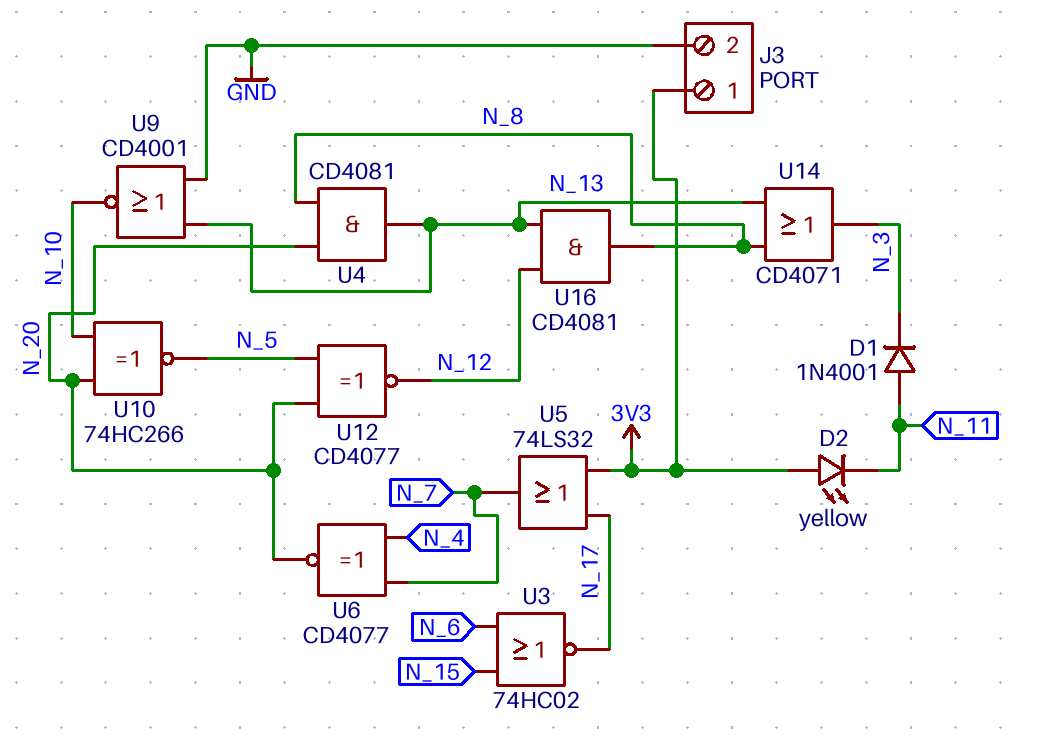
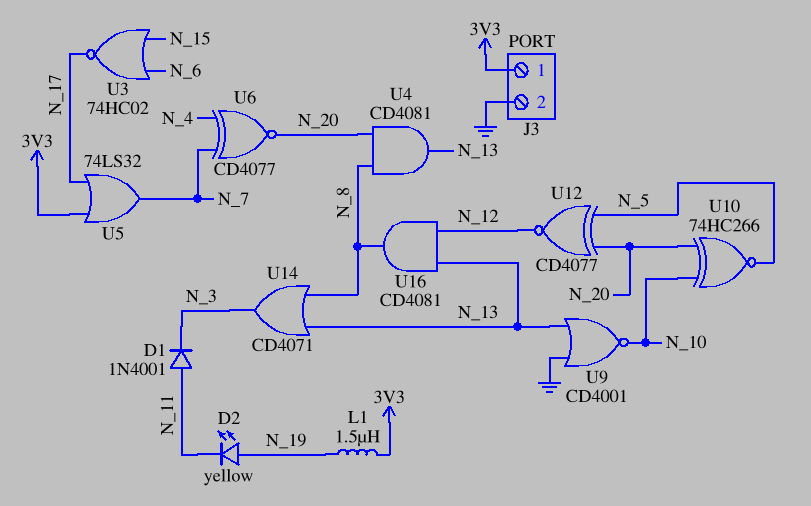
D2: LED yellow (A 3V3, K N_11) -> LED yellow (A N_19, K N_11)
L1: none -> 1.5uH (3V3, N_19)

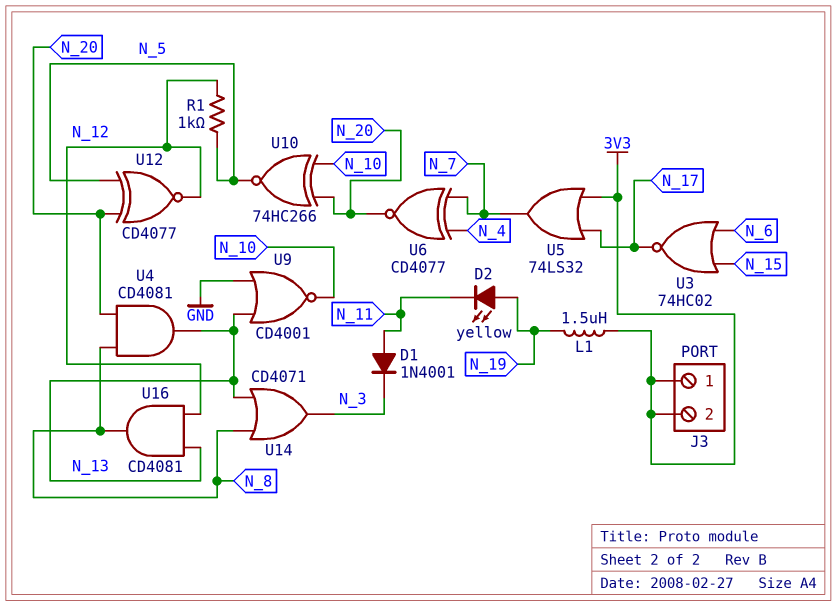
J3 pin 2: GND -> 3V3
R1: none -> 1k (N_5, N_12)

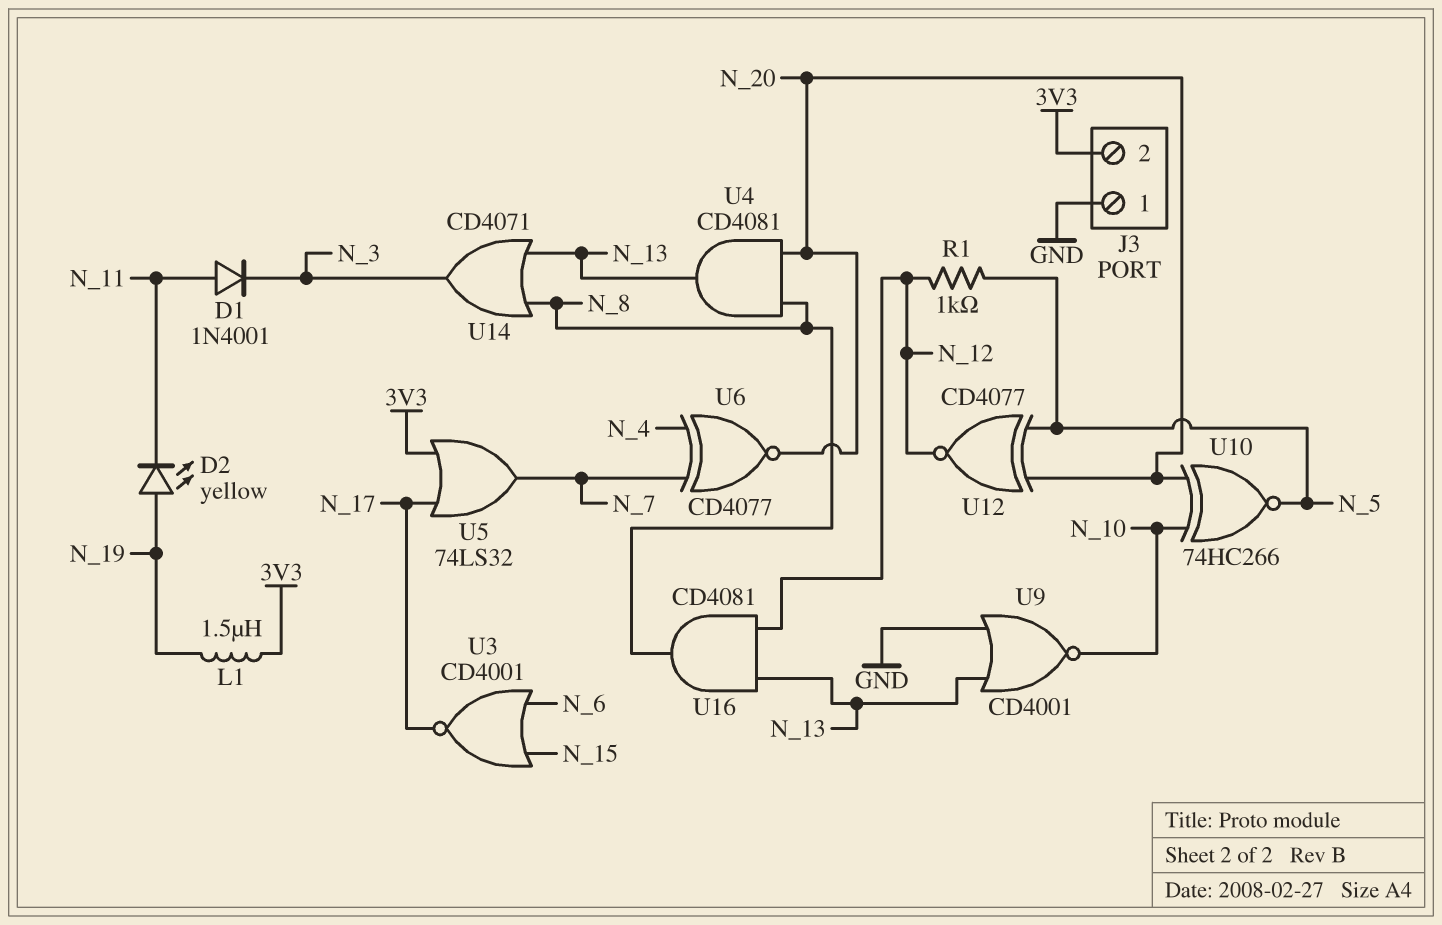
J3 pin 1: 3V3 -> GND
U3: NOR 74HC02 (in N_6, in N_15, out N_17) -> NOR CD4001 (in N_6, in N_15, out N_17)

